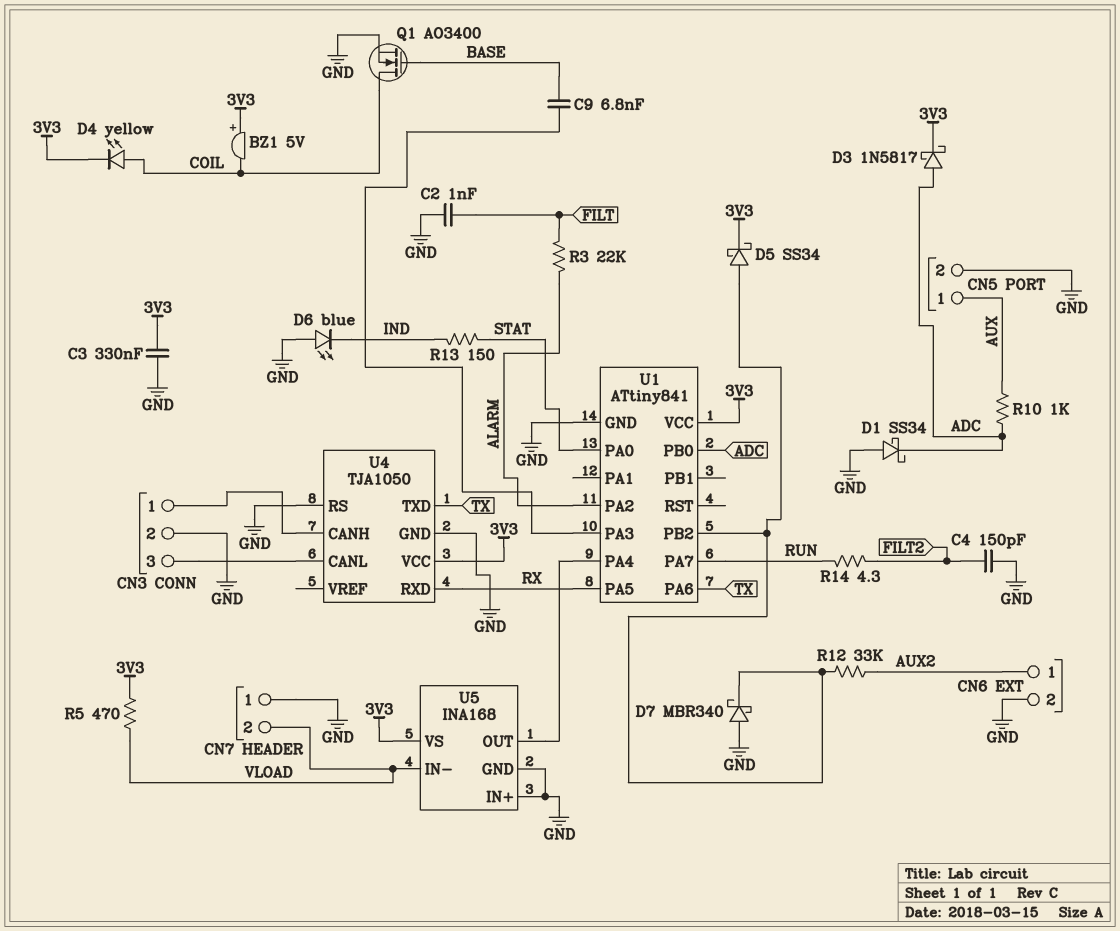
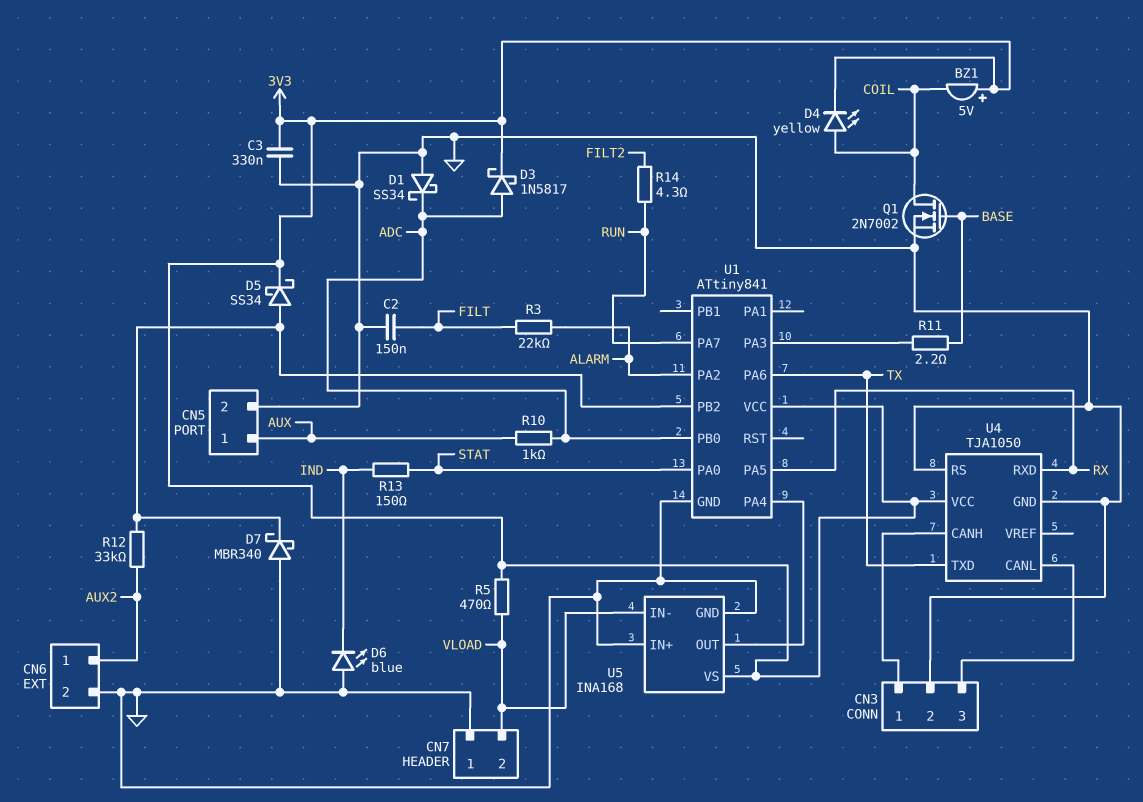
C2: 1nF (FILT, GND) -> 150nF (FILT, GND)
C4: 150pF (FILT2, GND) -> none
C9: 6.8nF (BASE, U1/PA3) -> none
Q1: NMOS AO3400 (G BASE, D COIL, S GND) -> NMOS 2N7002 (G BASE, D COIL, S GND)
R11: none -> 2.2 (BASE, U1/PA3)

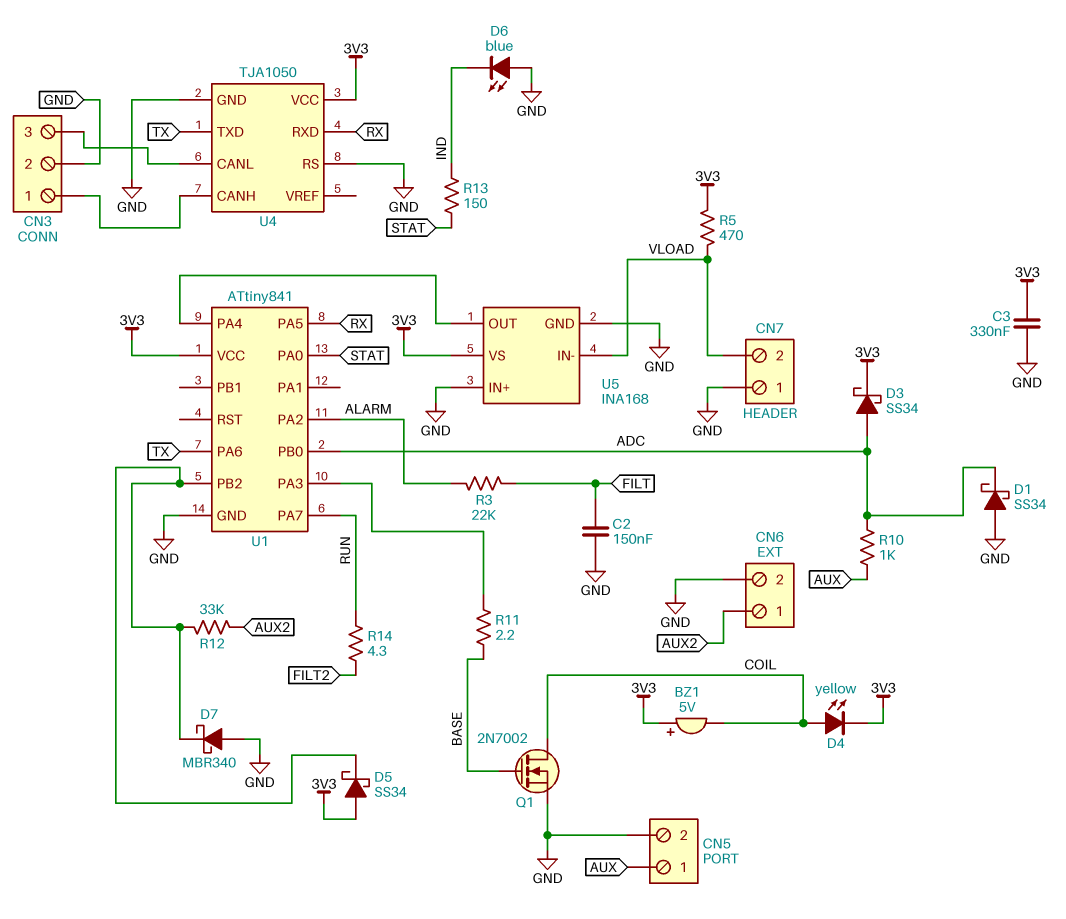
D3: schottky 1N5817 (A ADC, K 3V3) -> schottky SS34 (A ADC, K 3V3)
D5: schottky SS34 (A U1/PB2, K 3V3) -> schottky SS34 (A 3V3, K U1/PB2)

